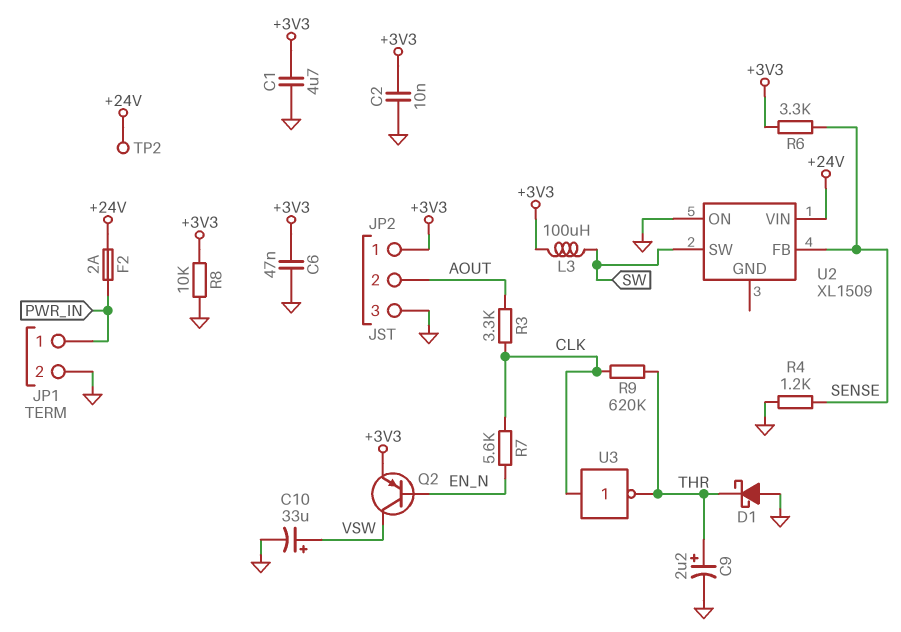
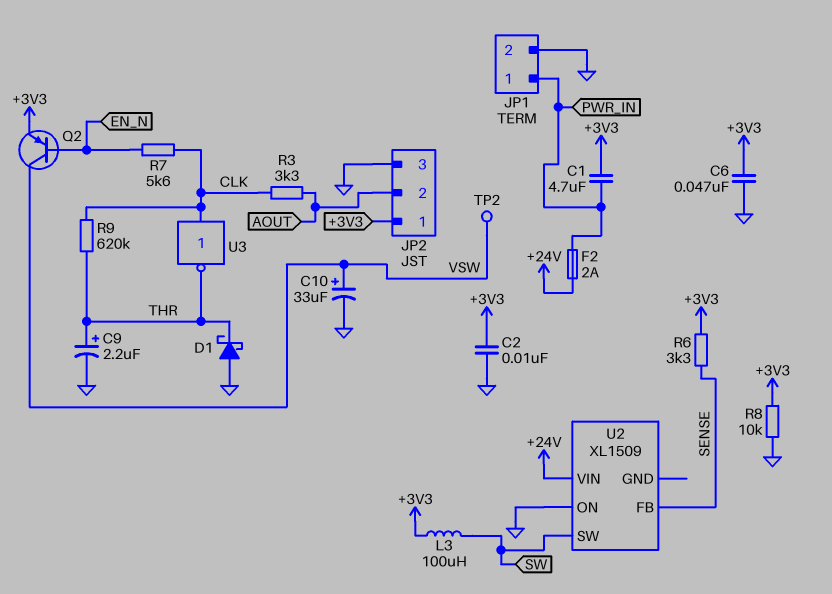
C1: 4.7uF (+3V3, GND) -> 4.7uF (+3V3, PWR_IN)
R4: 1.2k (GND, SENSE) -> none
TP2: test point (+24V) -> test point (VSW)

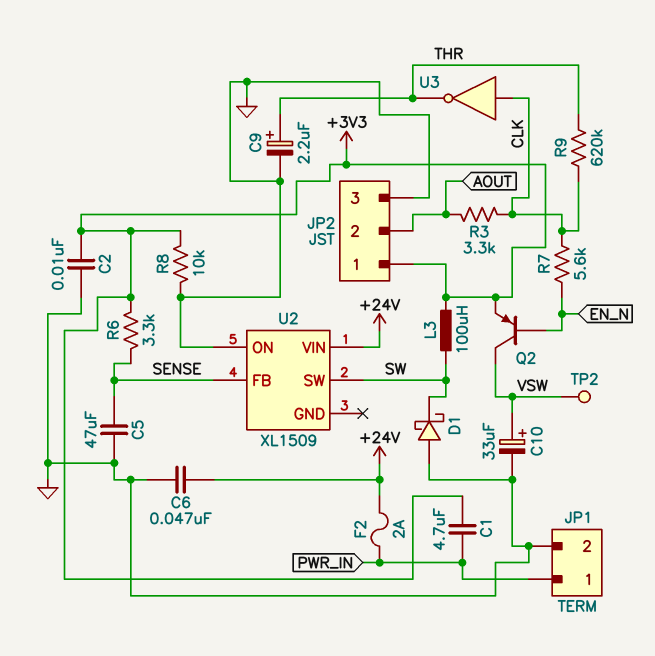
C5: none -> 47uF (GND, SENSE)
C6: 47nF (+3V3, GND) -> 47nF (+24V, GND)
D1: schottky (A GND, K THR) -> schottky (A GND, K SW)

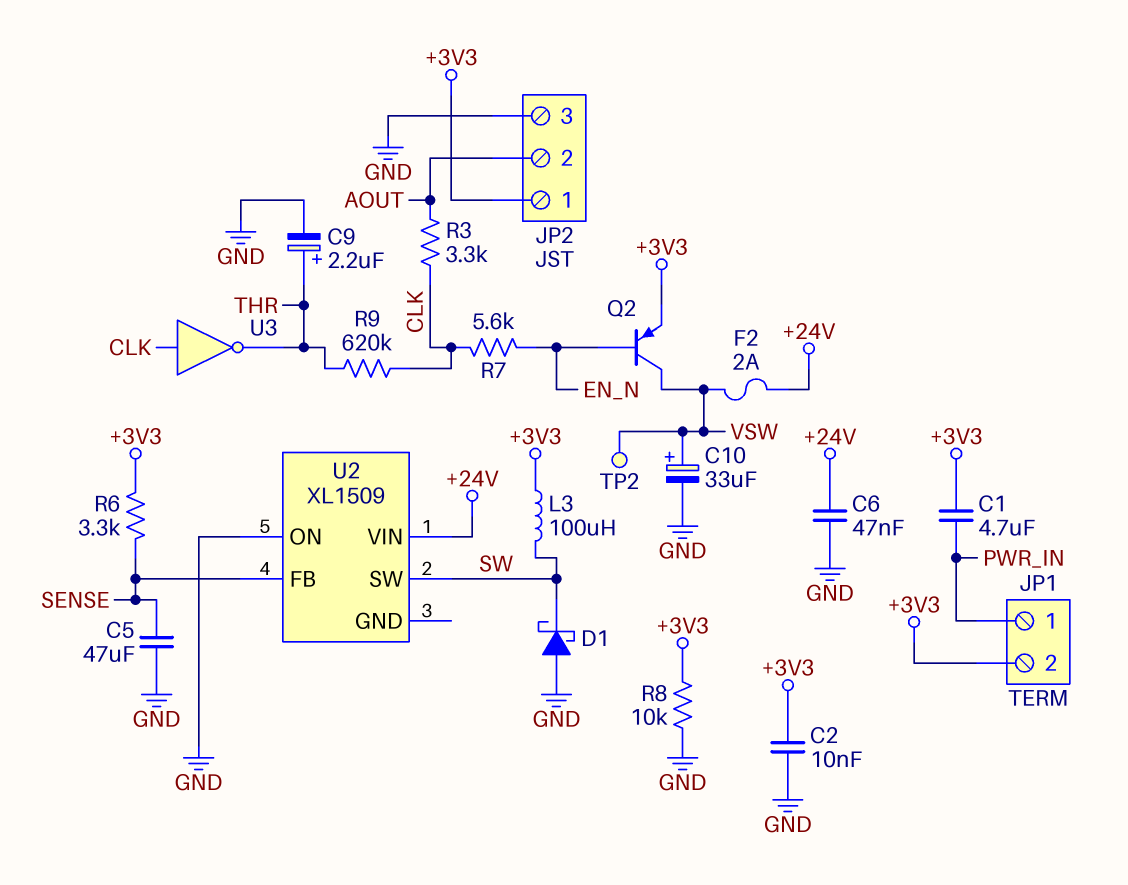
F2: 2A (+24V, PWR_IN) -> 2A (+24V, VSW)
JP1 pin 2: GND -> +3V3

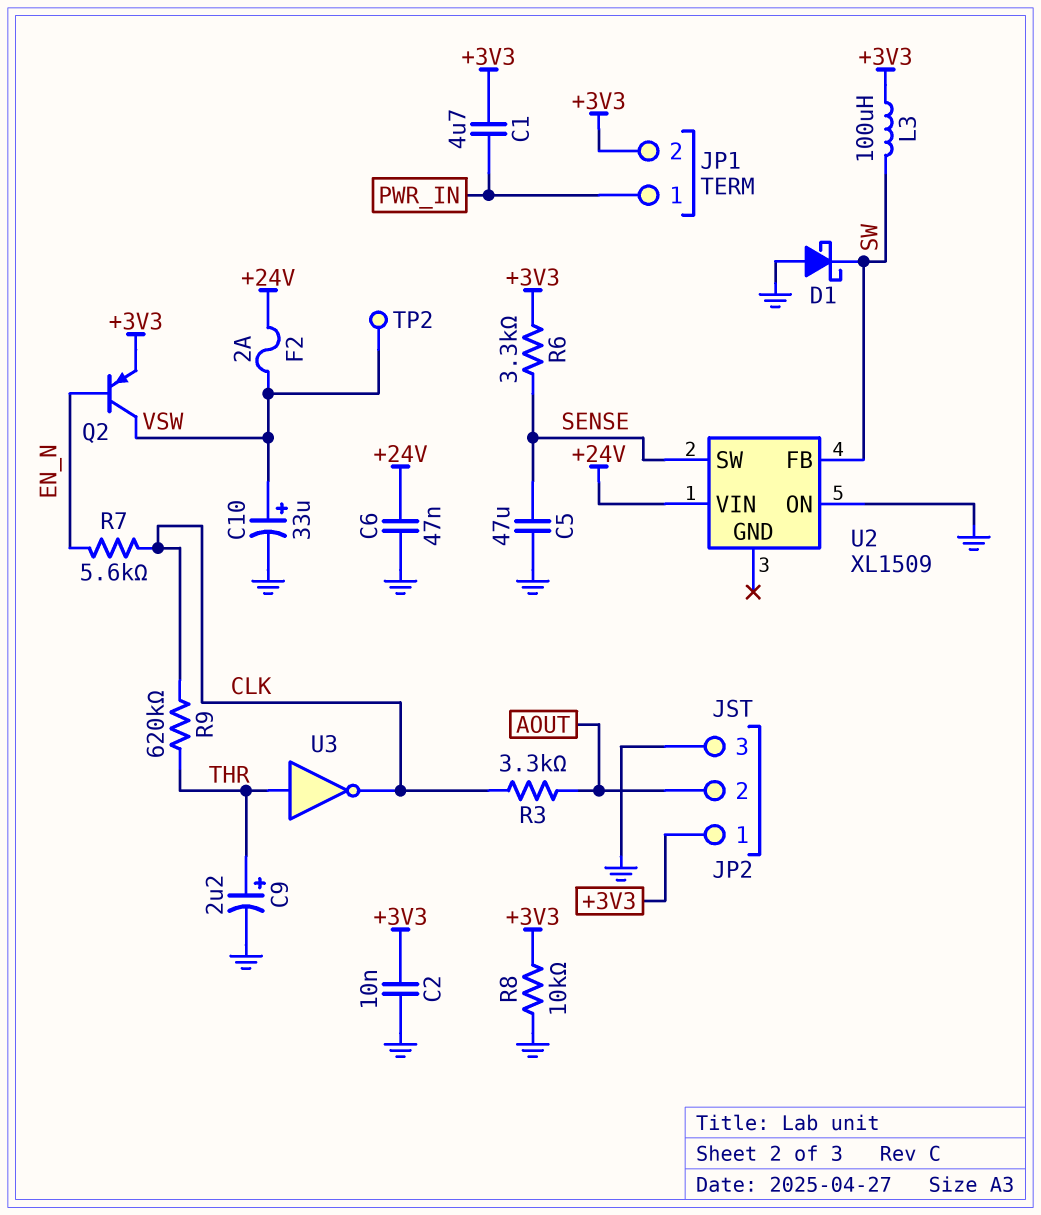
U2 pin FB: SENSE -> SW
U2 pin SW: SW -> SENSE
U3: NOT (in CLK, out THR) -> NOT (in THR, out CLK)

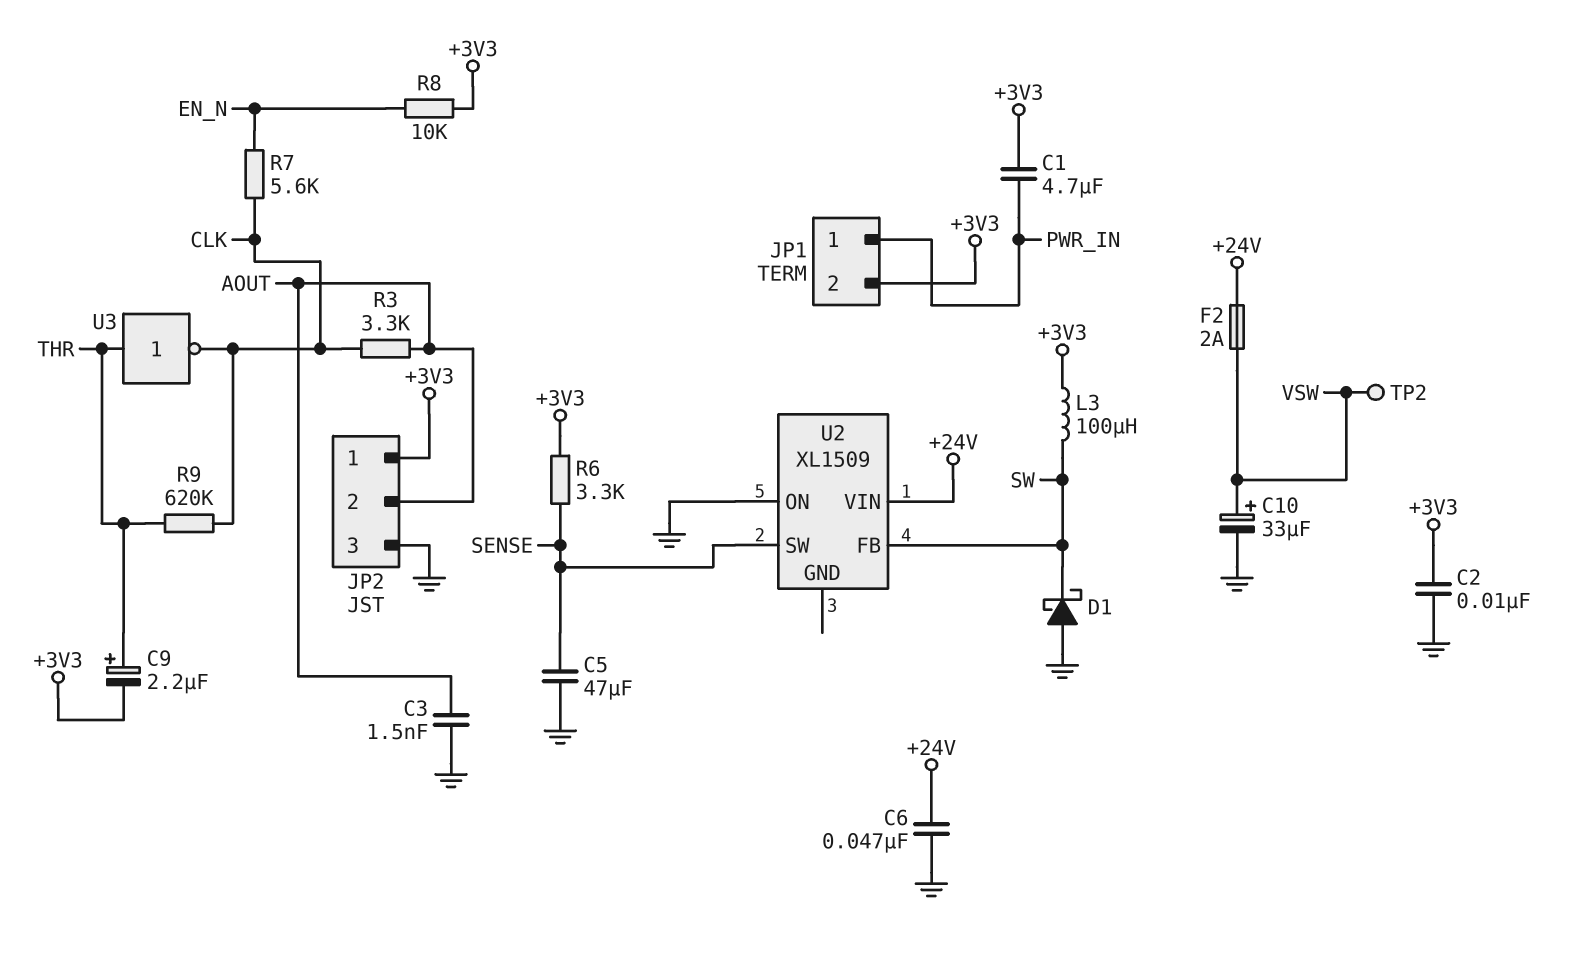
C3: none -> 1.5nF (AOUT, GND)
C9: 2.2uF (plus THR, minus GND) -> 2.2uF (plus THR, minus +3V3)
Q2: PNP (B EN_N, C VSW, E +3V3) -> none
R8: 10k (+3V3, GND) -> 10k (+3V3, EN_N)

